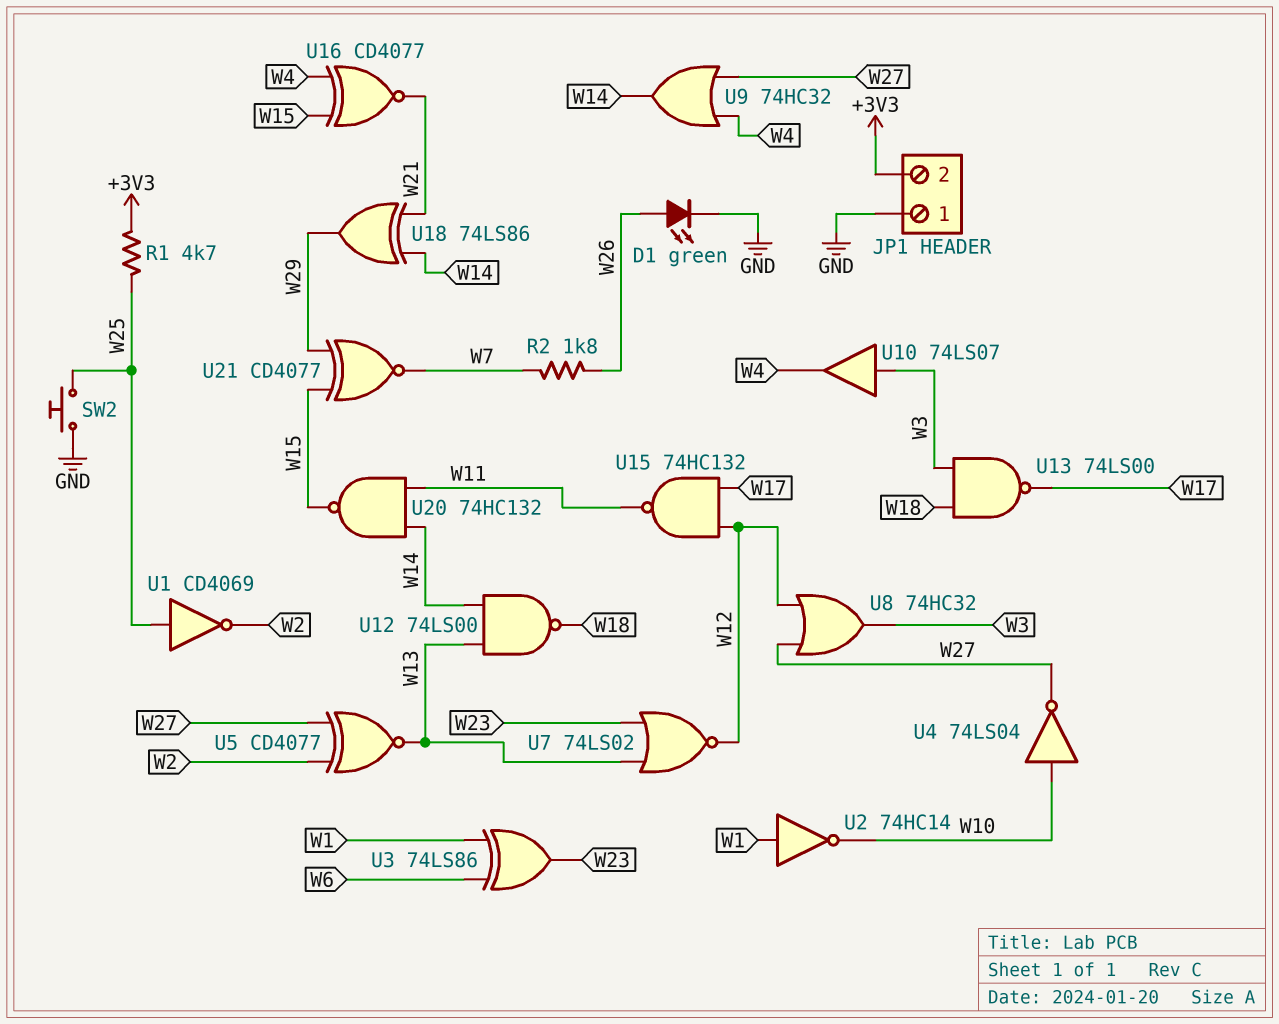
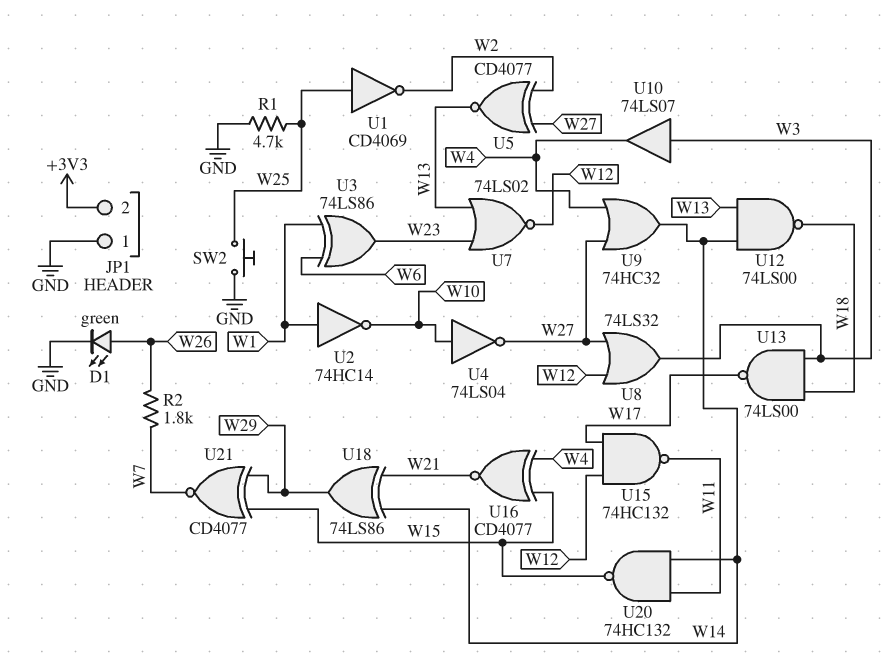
R1: 4.7k (+3V3, W25) -> 4.7k (GND, W25)
U8: OR 74HC32 (in W12, in W27, out W3) -> OR 74LS32 (in W12, in W27, out W3)

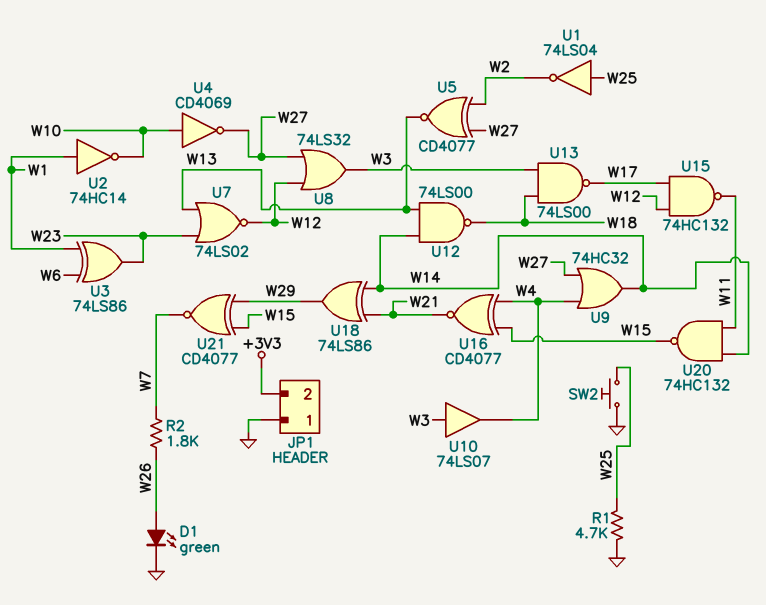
U1: NOT CD4069 (in W25, out W2) -> NOT 74LS04 (in W25, out W2)
U4: NOT 74LS04 (in W10, out W27) -> NOT CD4069 (in W10, out W27)

